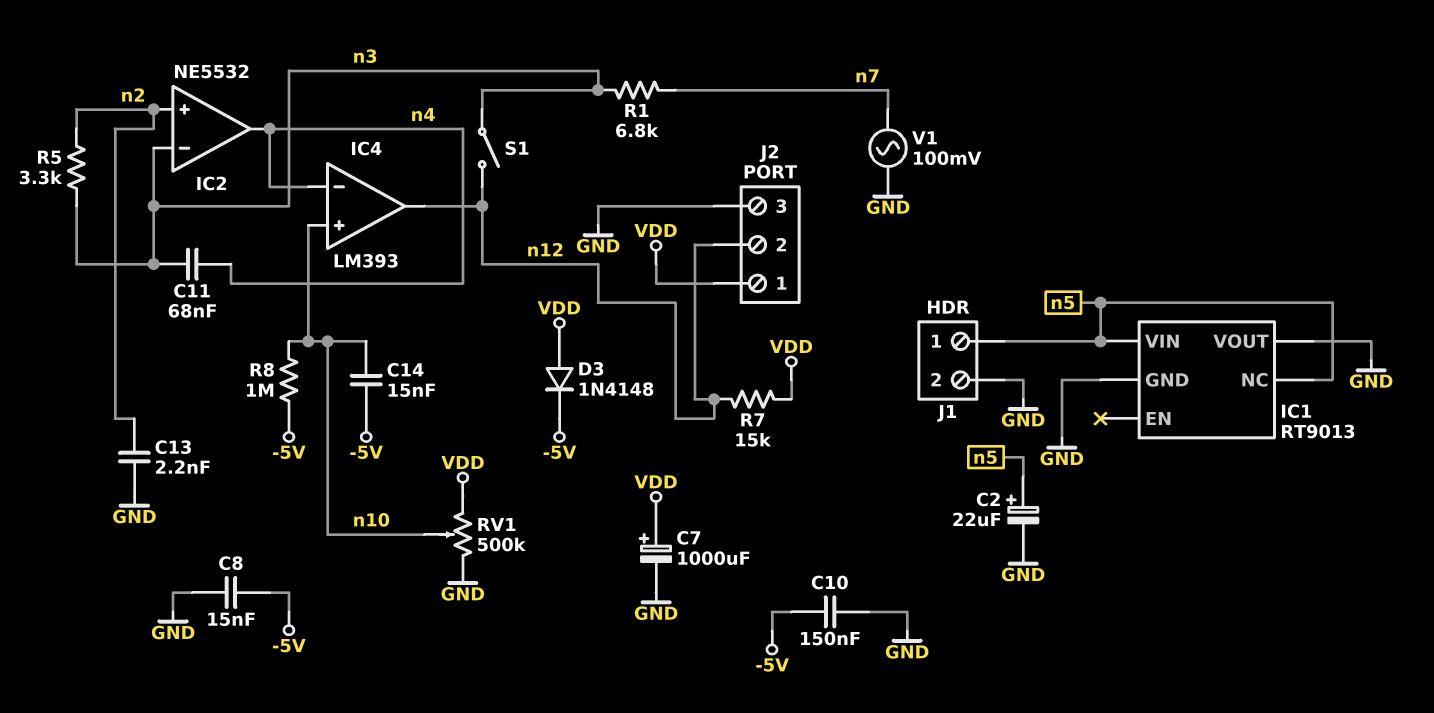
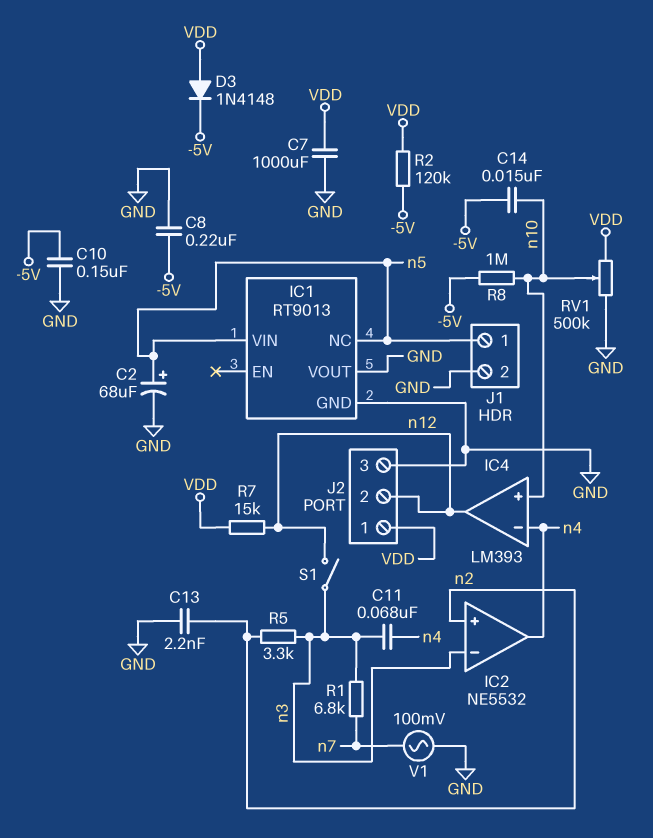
C2: 22uF (plus n5, minus GND) -> 68uF (plus n5, minus GND)
C7: 1000uF (plus VDD, minus GND) -> 1000uF (GND, VDD)
C8: 15nF (-5V, GND) -> 220nF (-5V, GND)
R2: none -> 120k (-5V, VDD)

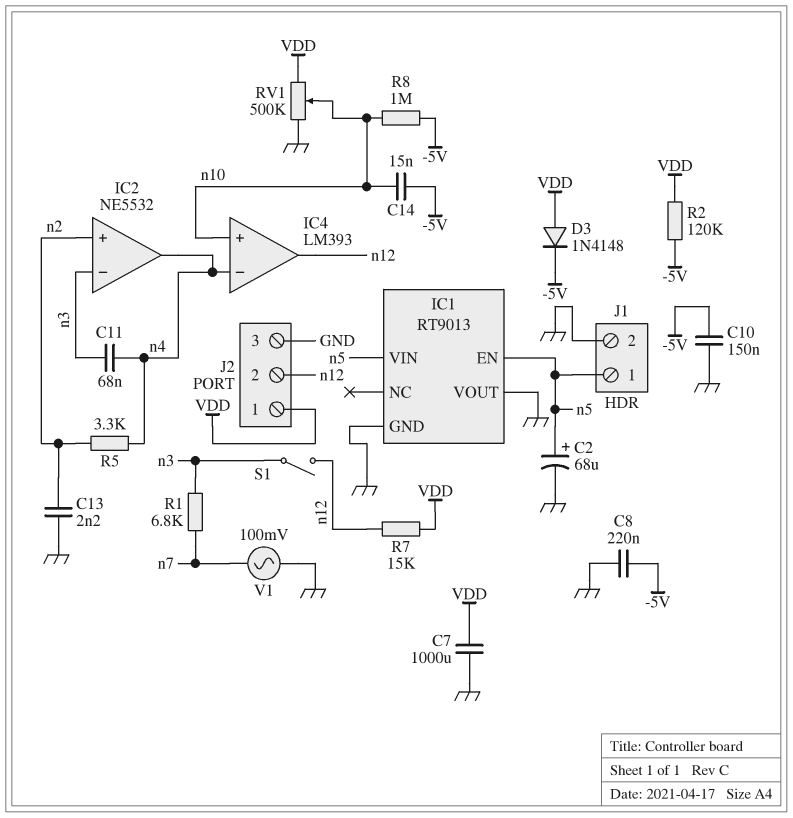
IC1 pin EN: none -> n5
IC1 pin NC: n5 -> none
R5: 3.3k (n2, n3) -> 3.3k (n2, n4)

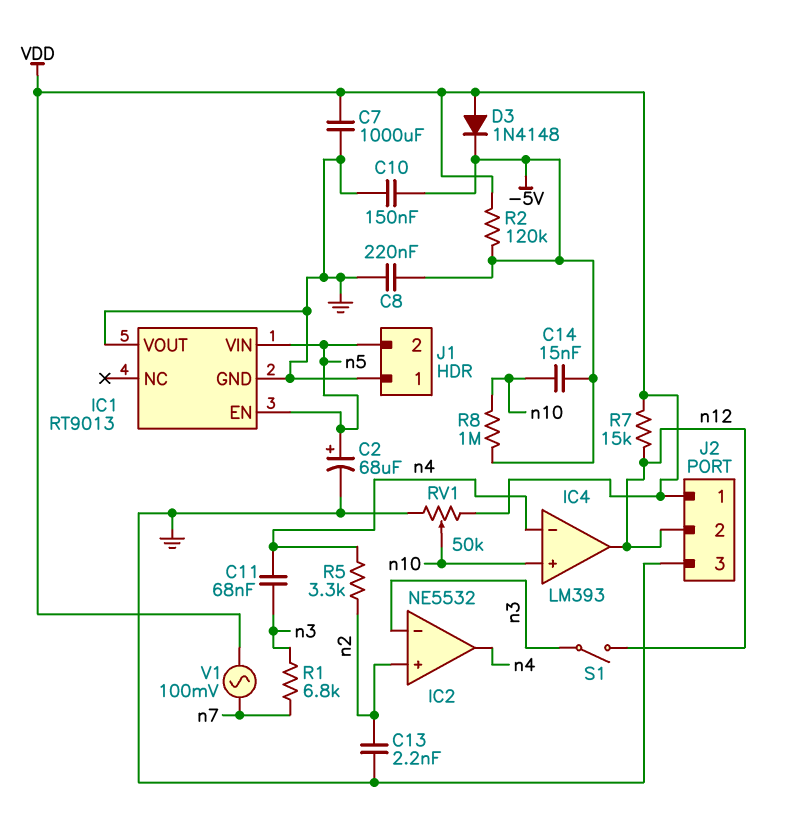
J1 pin 1: n5 -> GND
J1 pin 2: GND -> n5
RV1: 500k (GND, VDD, wiper n10) -> 50k (GND, VDD, wiper n10)
V1: AC 100mV (GND, n7) -> AC 100mV (VDD, n7)

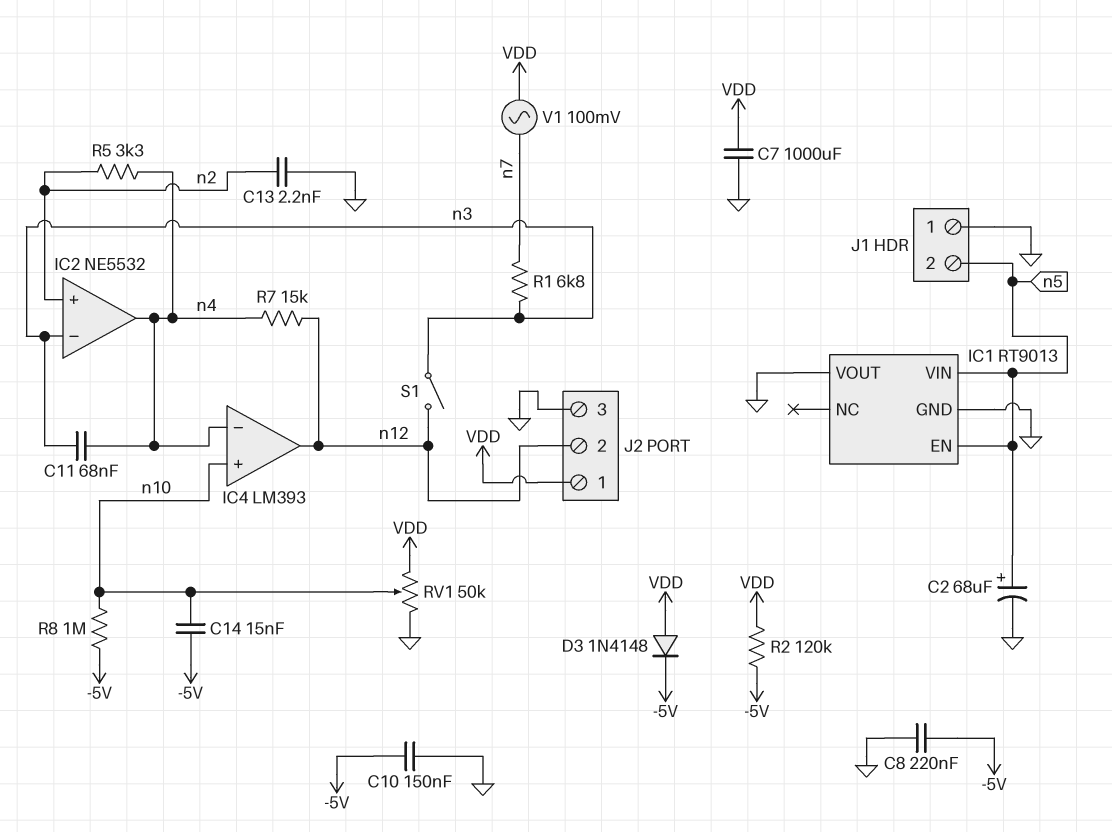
R7: 15k (VDD, n12) -> 15k (n4, n12)

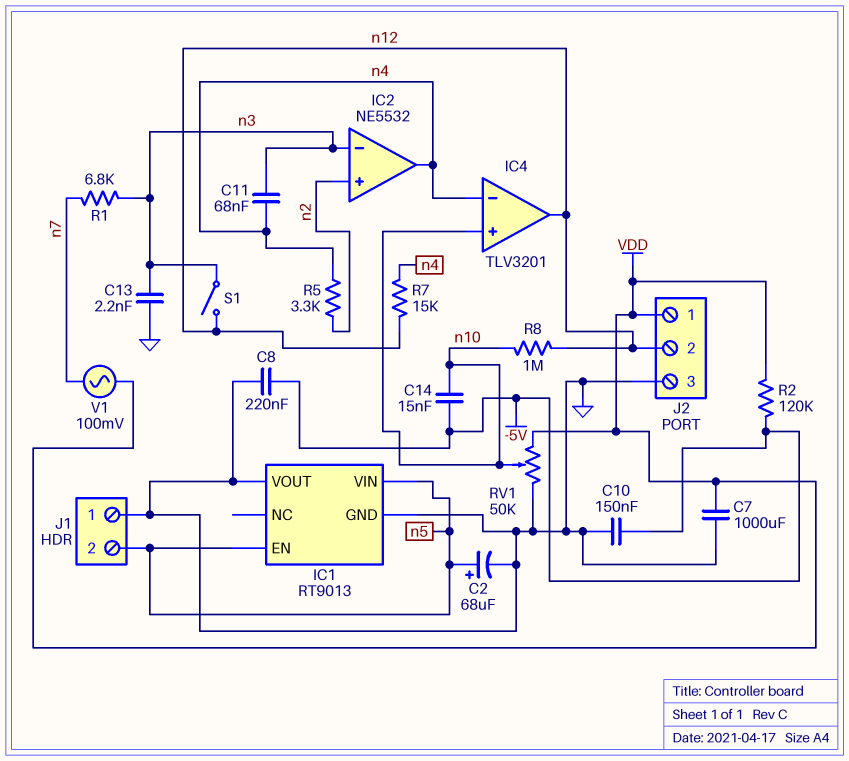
C13: 2.2nF (GND, n2) -> 2.2nF (GND, n3)
D3: diode 1N4148 (A VDD, K -5V) -> none
IC4: LM393 -> TLV3201
R8: 1M (-5V, n10) -> 1M (n10, n12)

